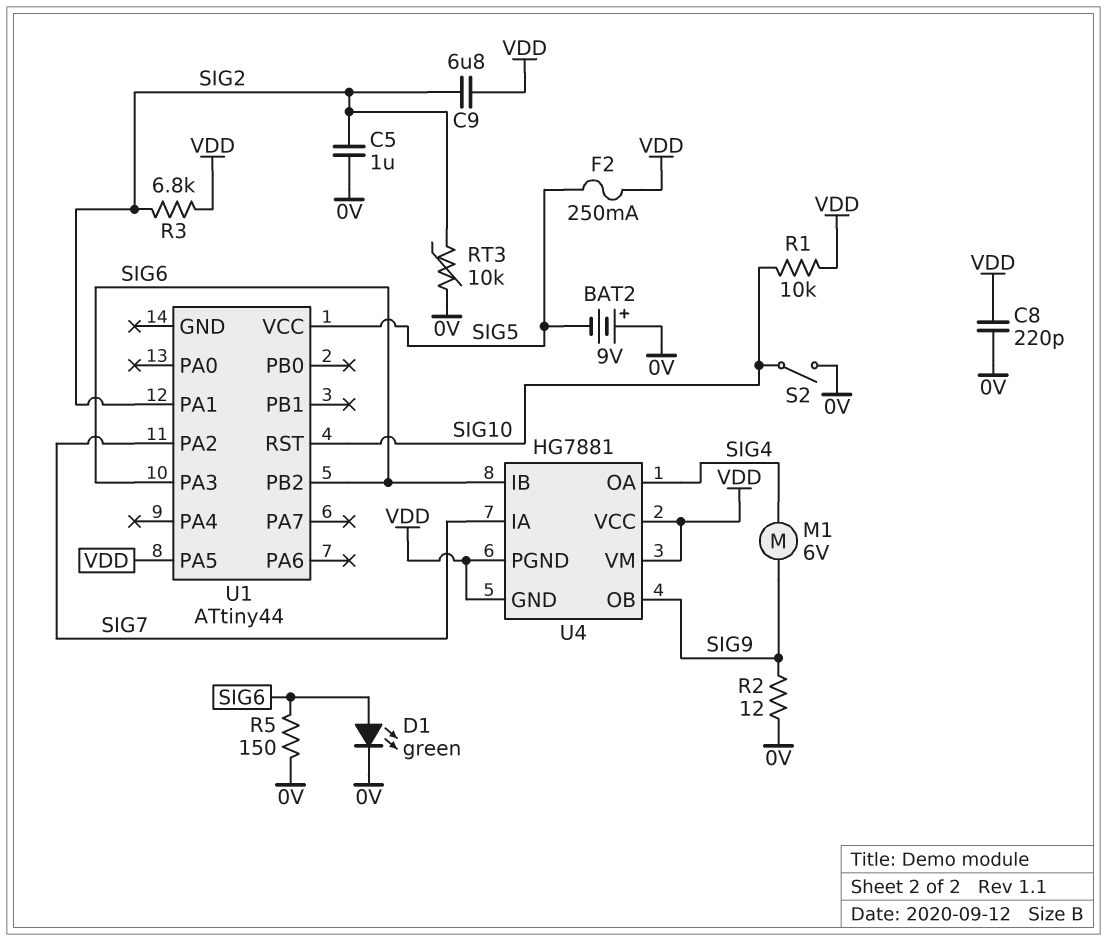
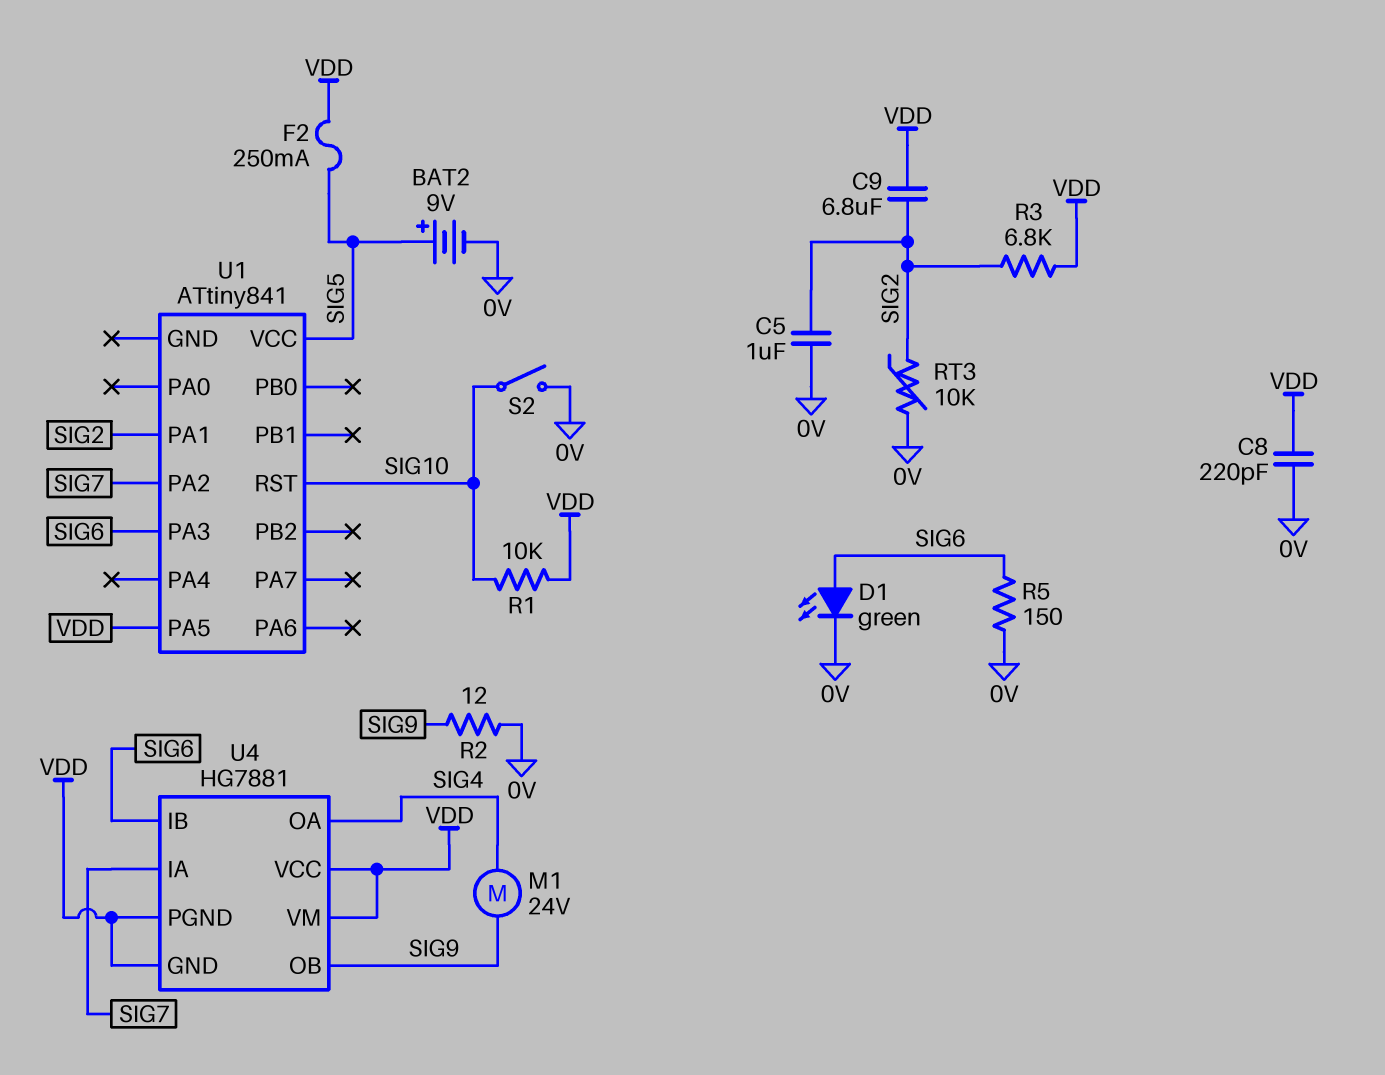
BAT2: 9V (plus 0V, minus SIG5) -> 9V (plus SIG5, minus 0V)
M1: motor 6V (SIG4, SIG9) -> motor 24V (SIG4, SIG9)
U1: ATtiny44 -> ATtiny841
U1 pin PB2: SIG6 -> none

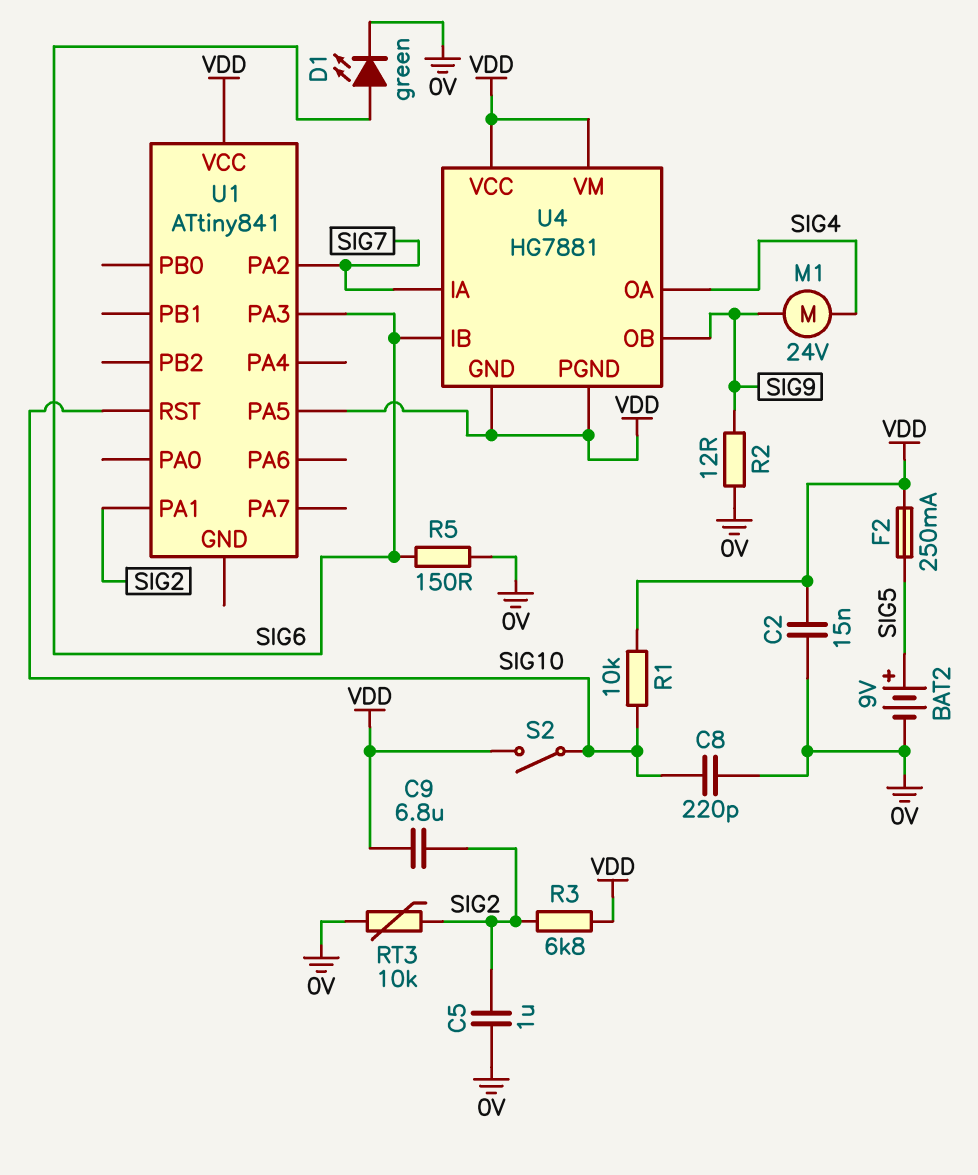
C2: none -> 15nF (0V, VDD)
C8: 220pF (0V, VDD) -> 220pF (0V, SIG10)
S2: switch (0V, SIG10) -> switch (SIG10, VDD)
U1 pin VCC: SIG5 -> VDD

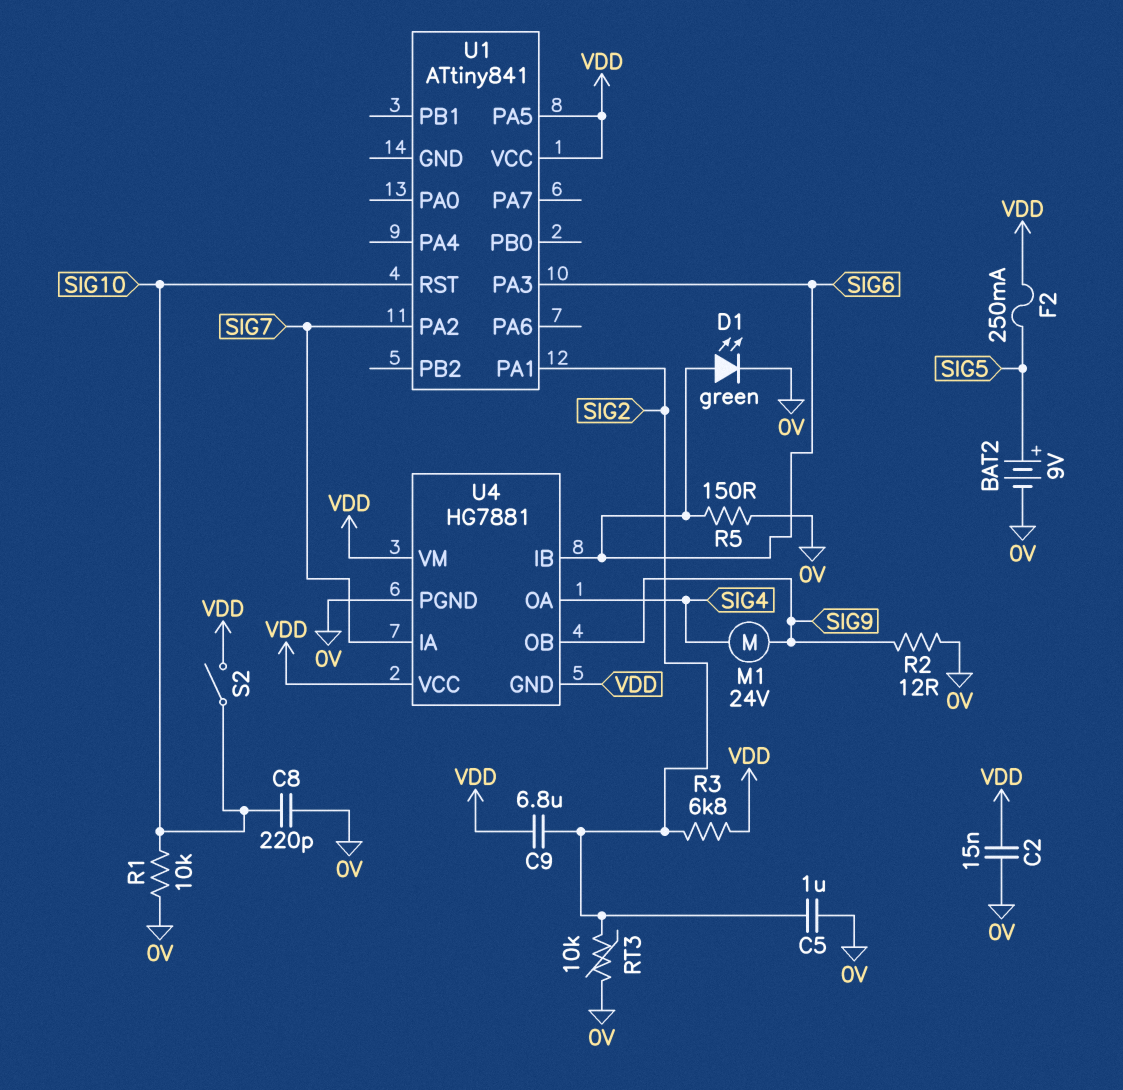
R1: 10k (SIG10, VDD) -> 10k (0V, SIG10)
U4 pin PGND: VDD -> 0V

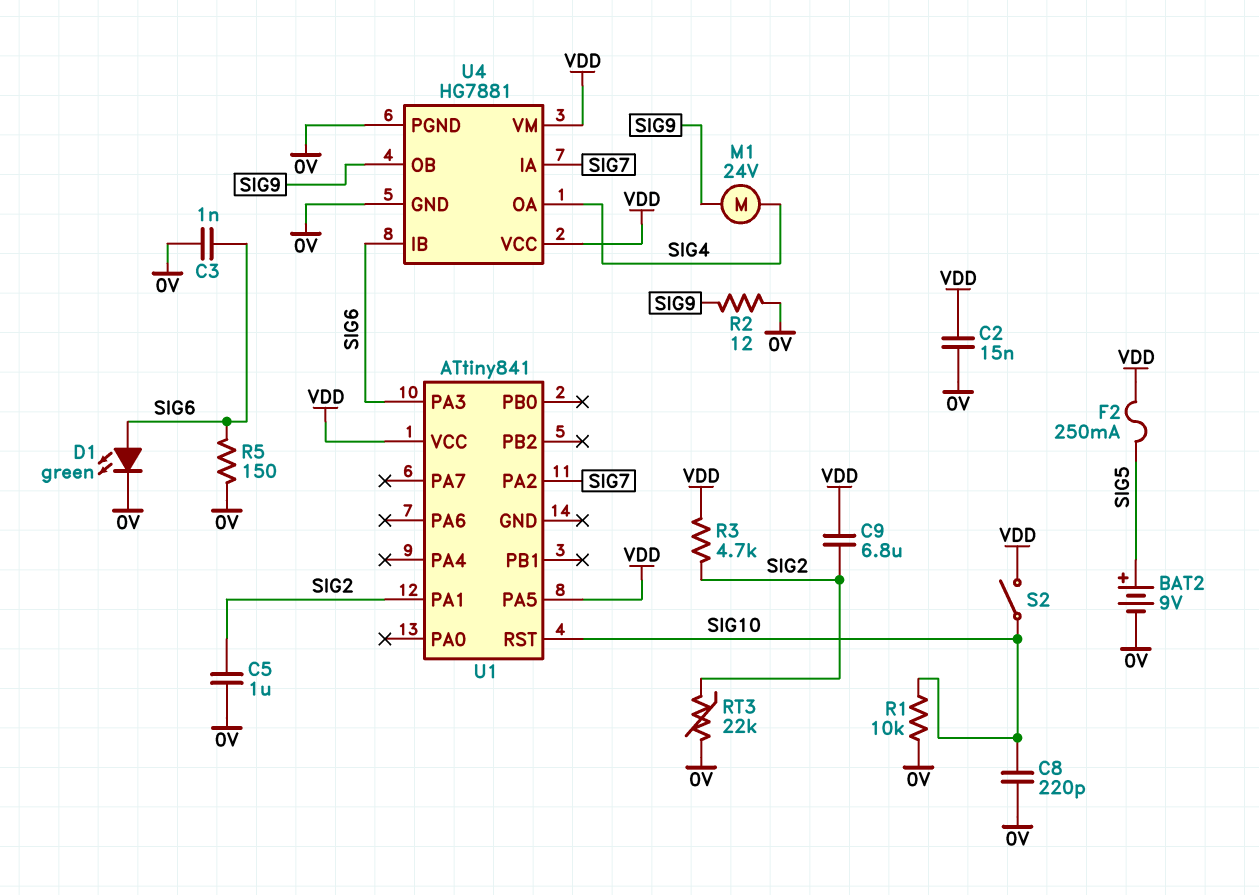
C3: none -> 1nF (0V, SIG6)
R3: 6.8k (SIG2, VDD) -> 4.7k (SIG2, VDD)
RT3: 10k (0V, SIG2) -> 22k (0V, SIG2)
U4 pin GND: VDD -> 0V

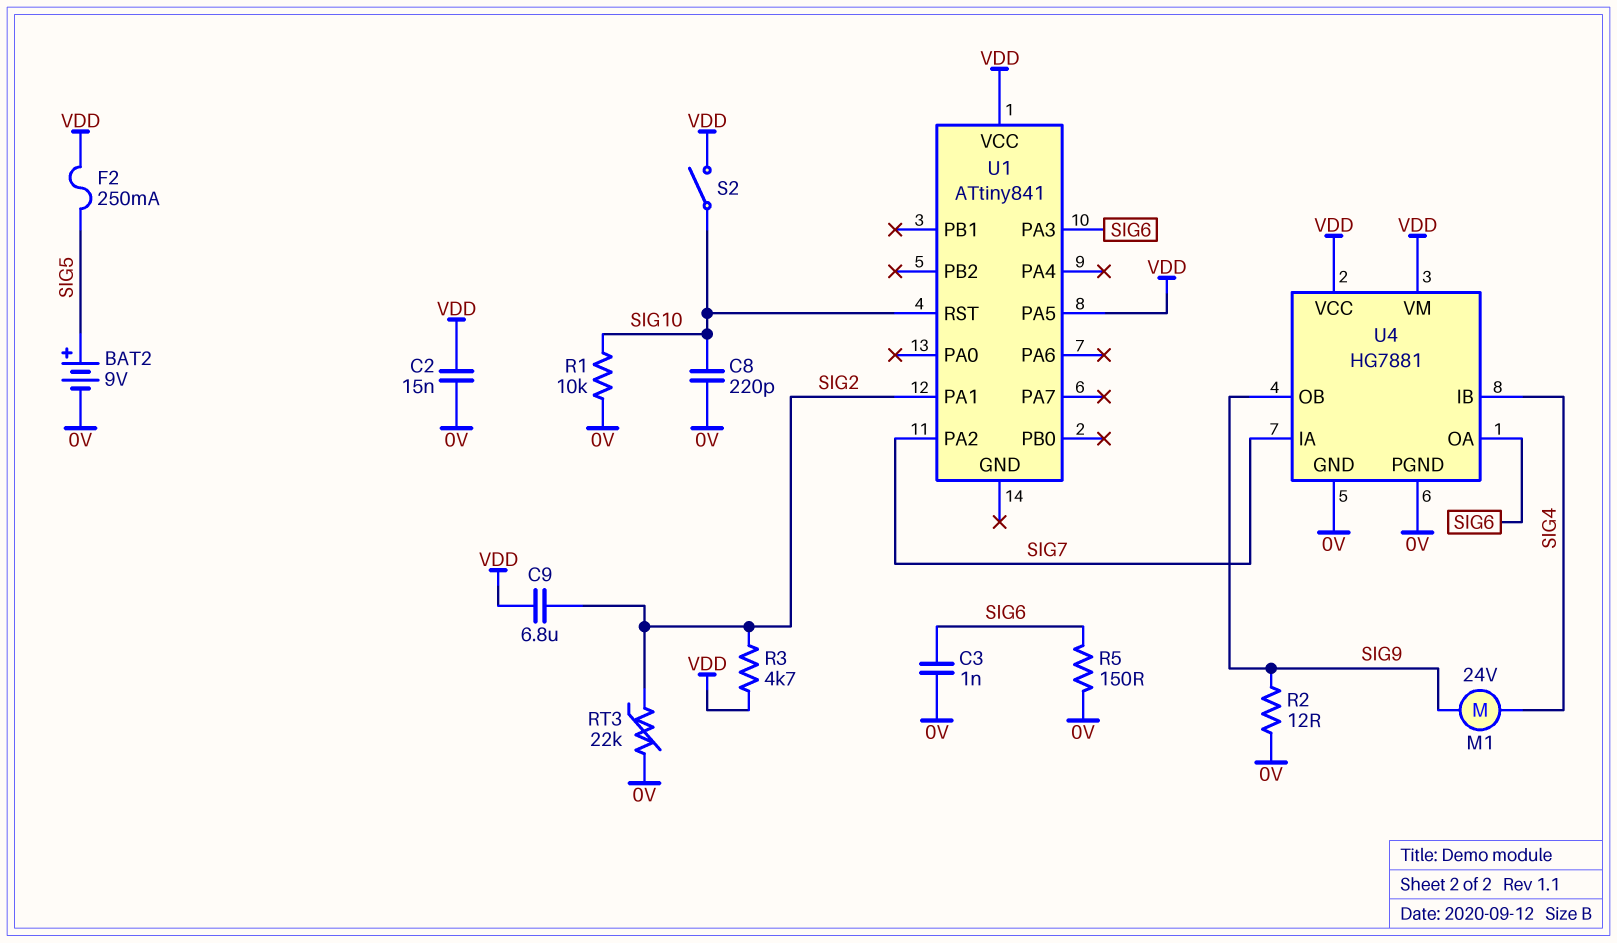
C5: 1uF (0V, SIG2) -> none
D1: LED green (A SIG6, K 0V) -> none
U4 pin IB: SIG6 -> SIG4
U4 pin OA: SIG4 -> SIG6

